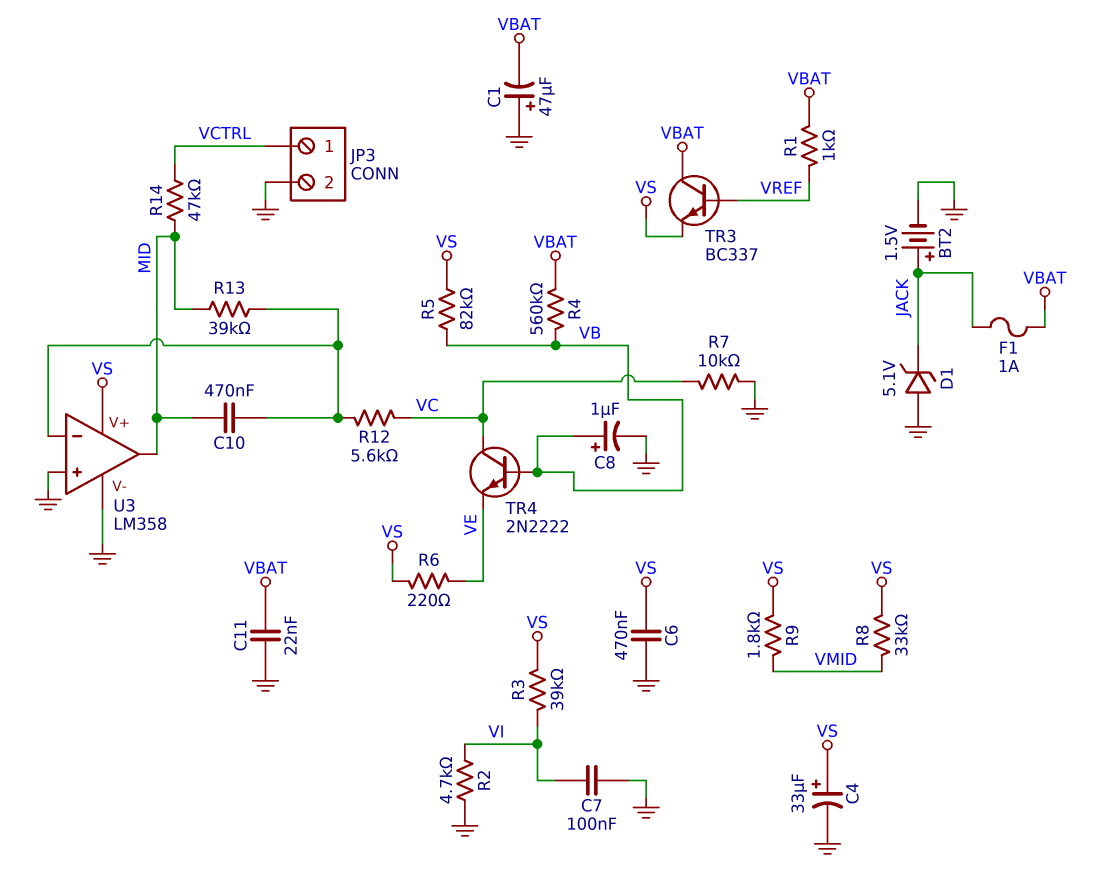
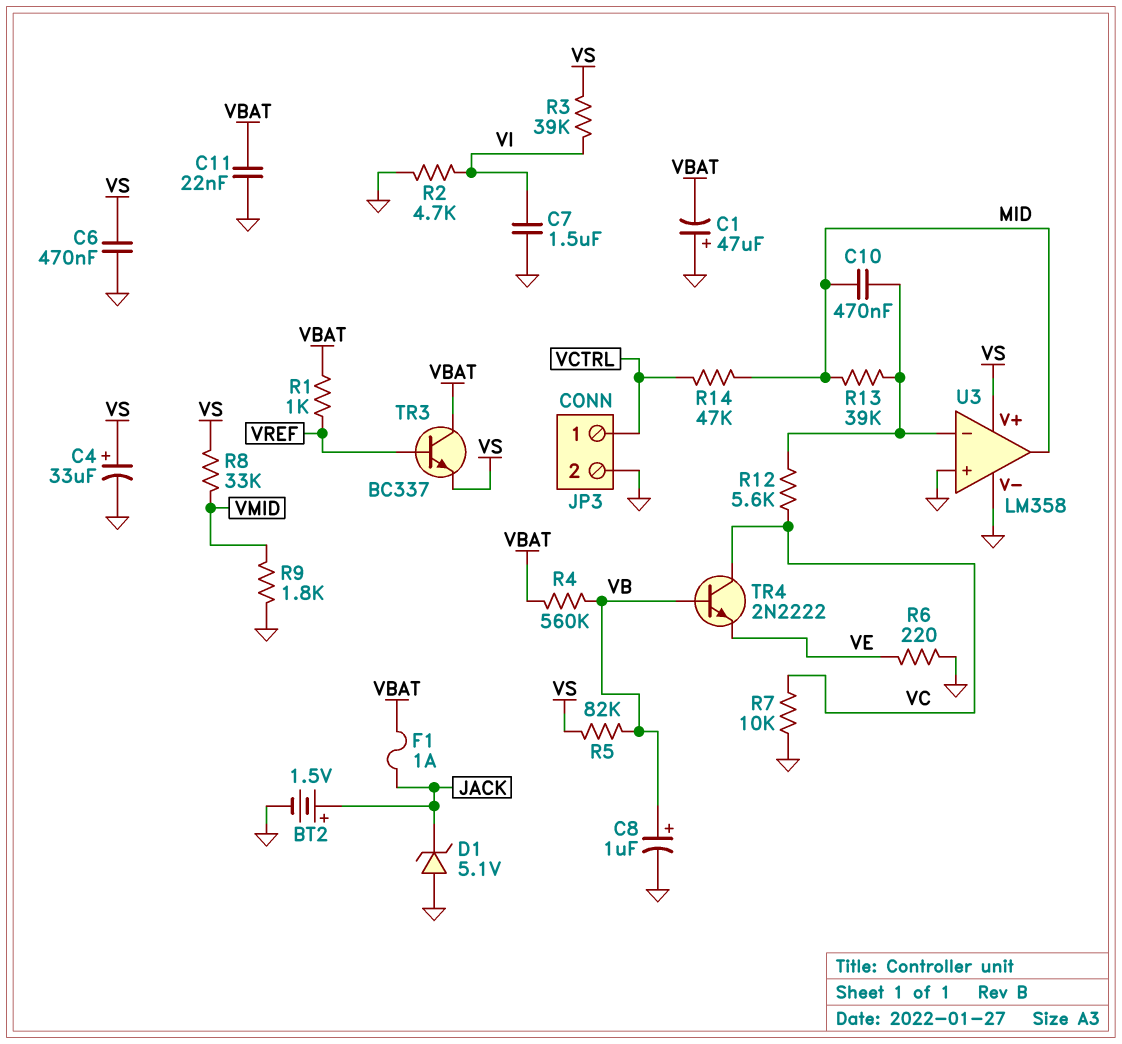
C7: 100nF (GND, VI) -> 1.5uF (GND, VI)
R6: 220 (VE, VS) -> 220 (GND, VE)
R9: 1.8k (VMID, VS) -> 1.8k (GND, VMID)

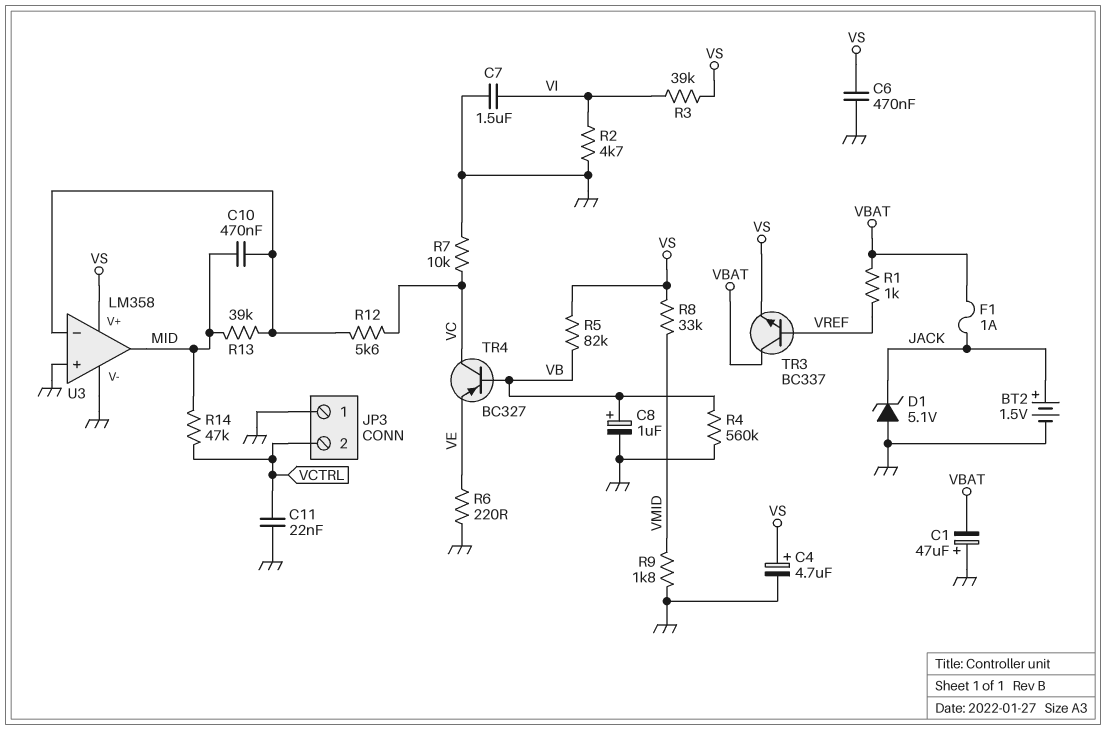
C4: 33uF (plus VS, minus GND) -> 4.7uF (plus VS, minus GND)
C11: 22nF (GND, VBAT) -> 22nF (GND, VCTRL)
JP3 pin 1: VCTRL -> GND
JP3 pin 2: GND -> VCTRL
R4: 560k (VB, VBAT) -> 560k (GND, VB)
TR4: NPN 2N2222 (B VB, C VC, E VE) -> PNP BC327 (B VB, C VC, E VE)

